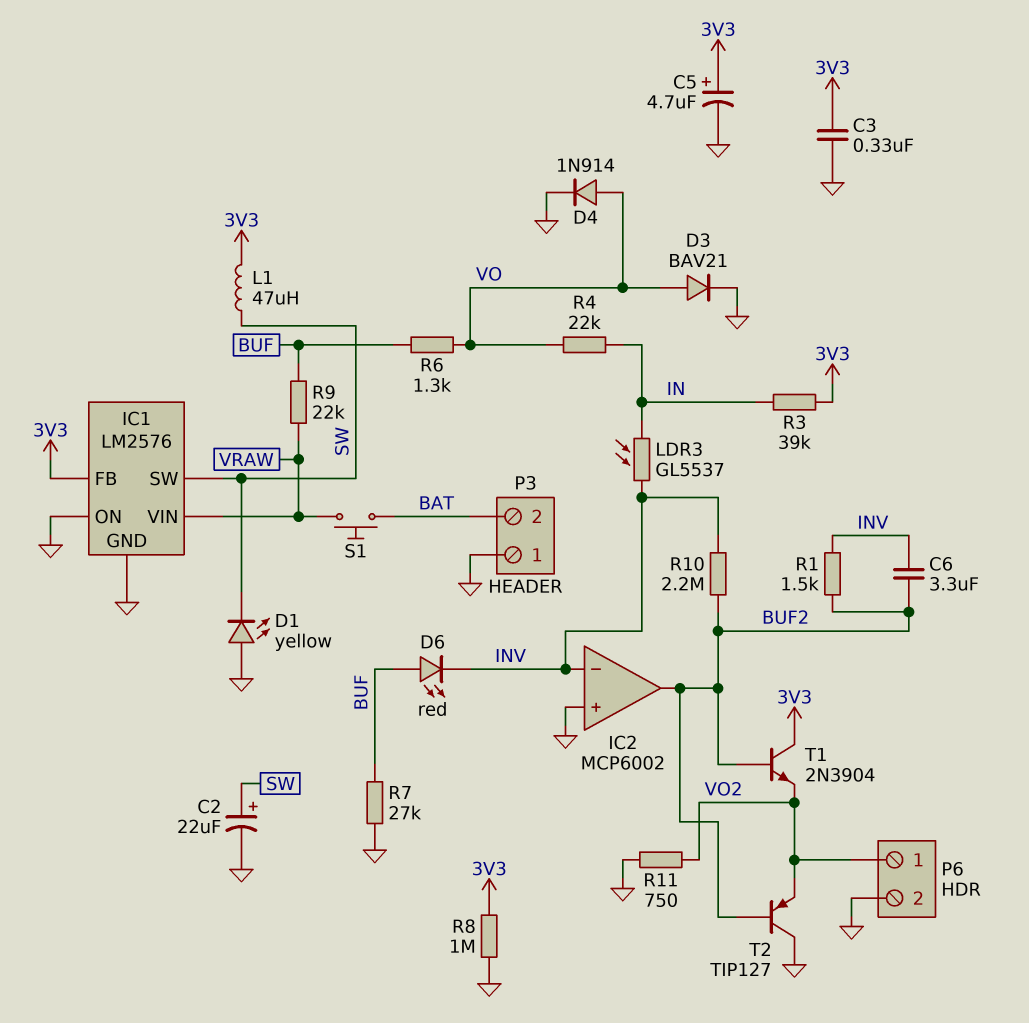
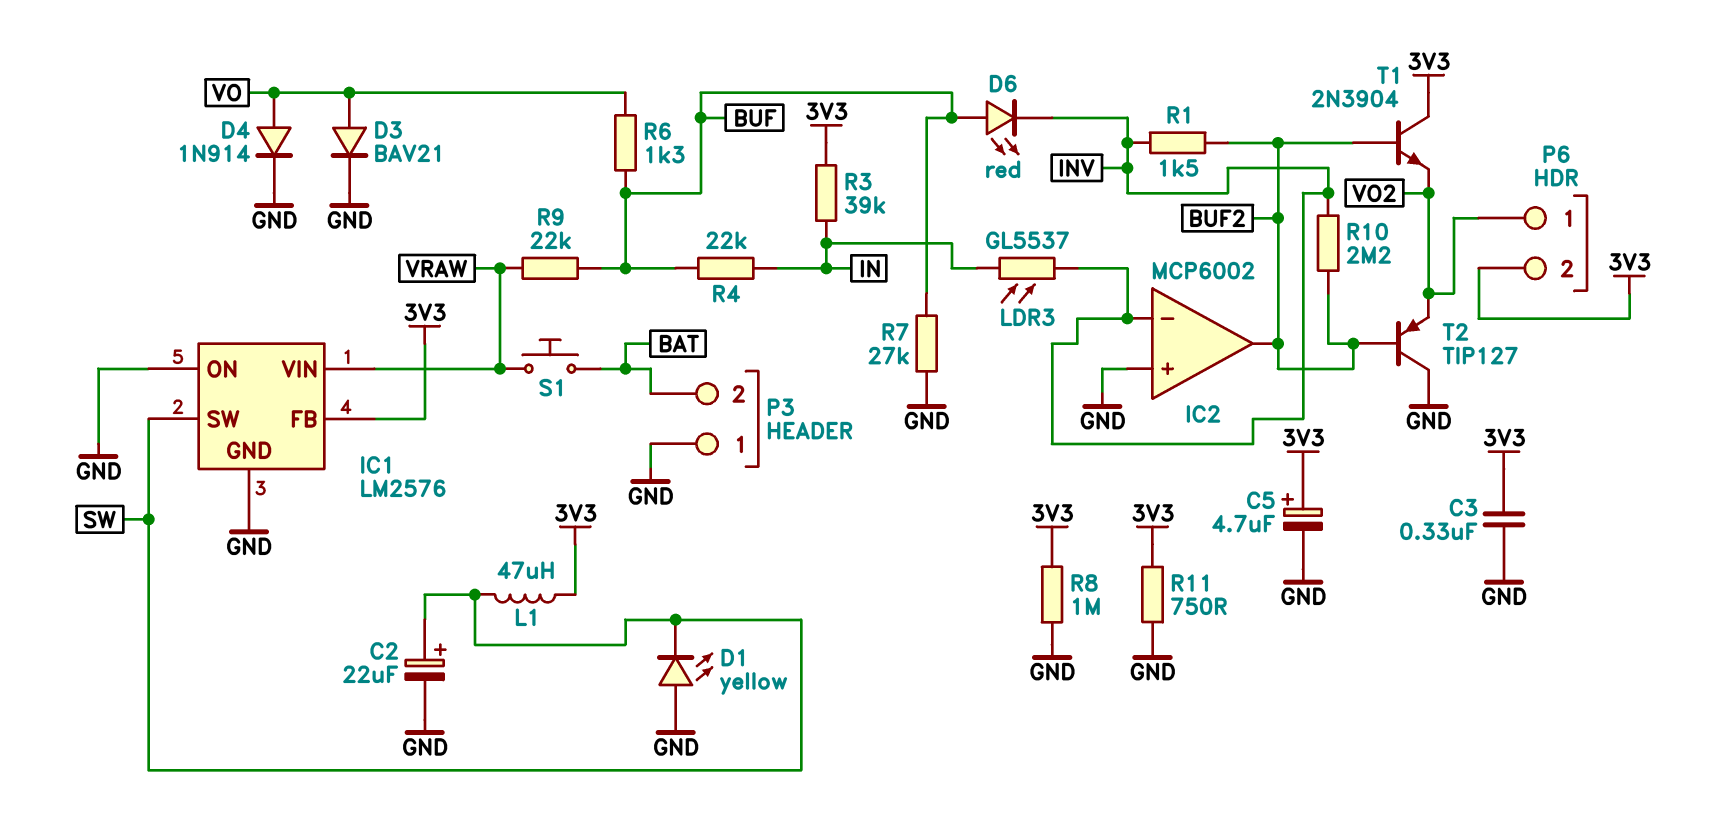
C6: 3.3uF (BUF2, INV) -> none
P6 pin 2: GND -> 3V3
R4: 22k (IN, VO) -> 22k (BUF, IN)
R11: 750 (GND, VO2) -> 750 (3V3, GND)

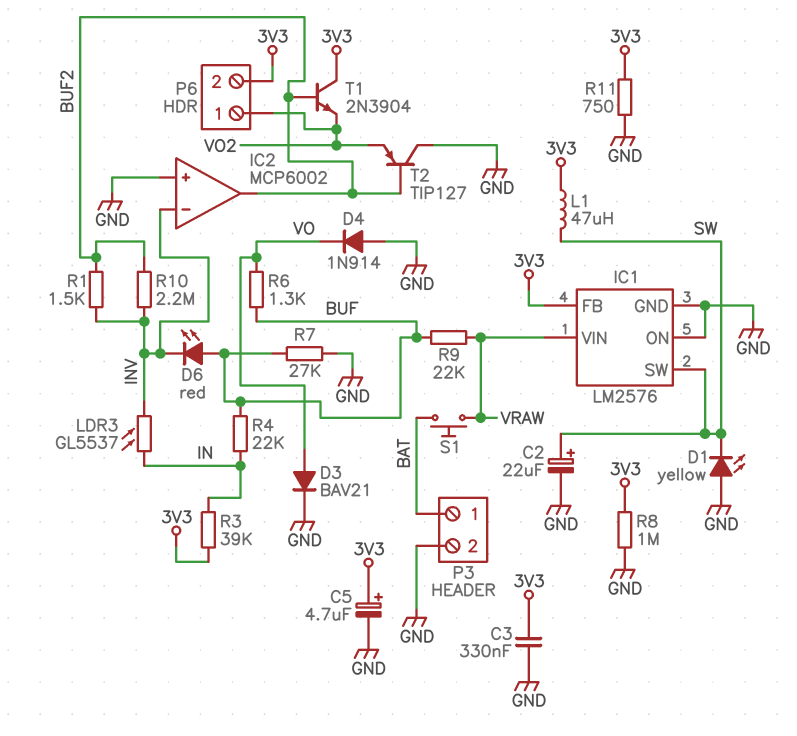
D4: diode 1N914 (A VO, K GND) -> diode 1N914 (A GND, K VO)
P3 pin 1: GND -> BAT
P3 pin 2: BAT -> GND

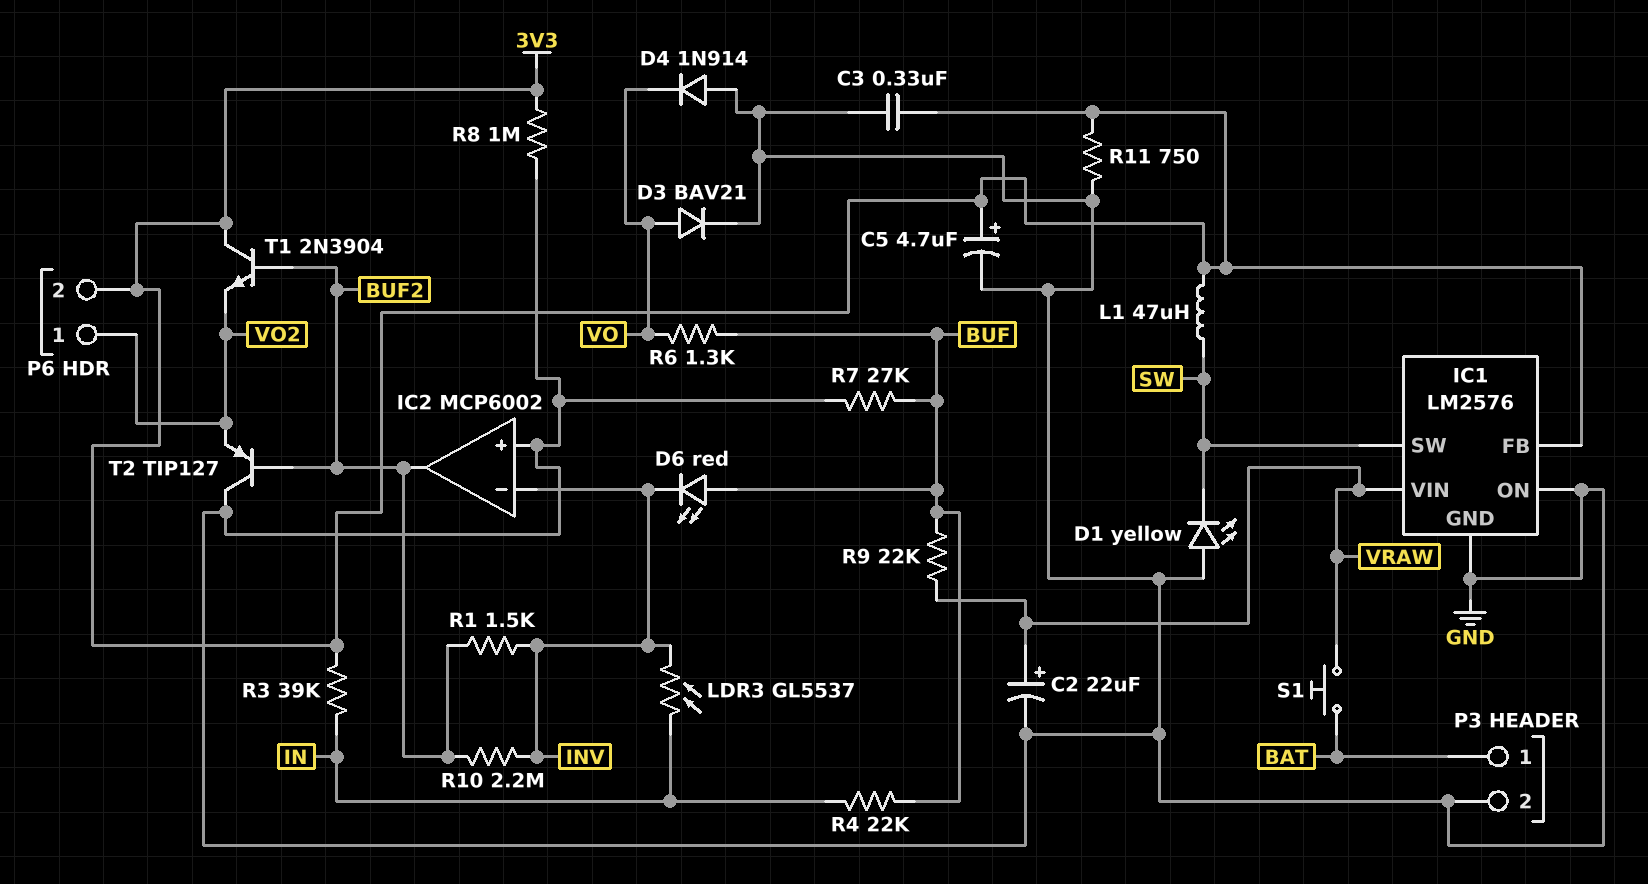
C2: 22uF (plus SW, minus GND) -> 22uF (plus VRAW, minus GND)

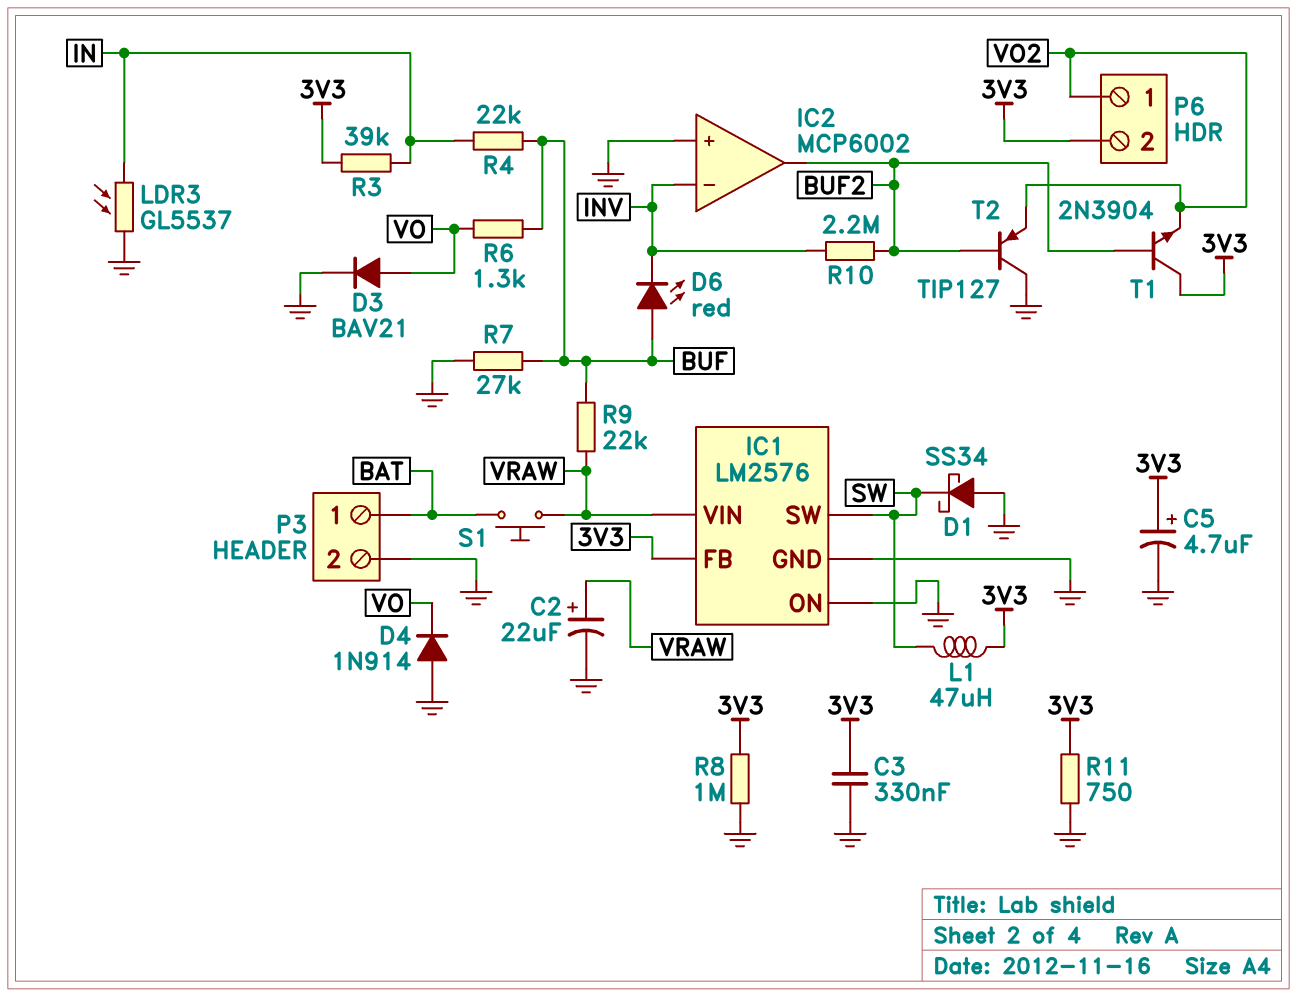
D1: LED yellow (A GND, K SW) -> schottky SS34 (A GND, K SW)
LDR3: GL5537 (IN, INV) -> GL5537 (GND, IN)
R1: 1.5k (BUF2, INV) -> none

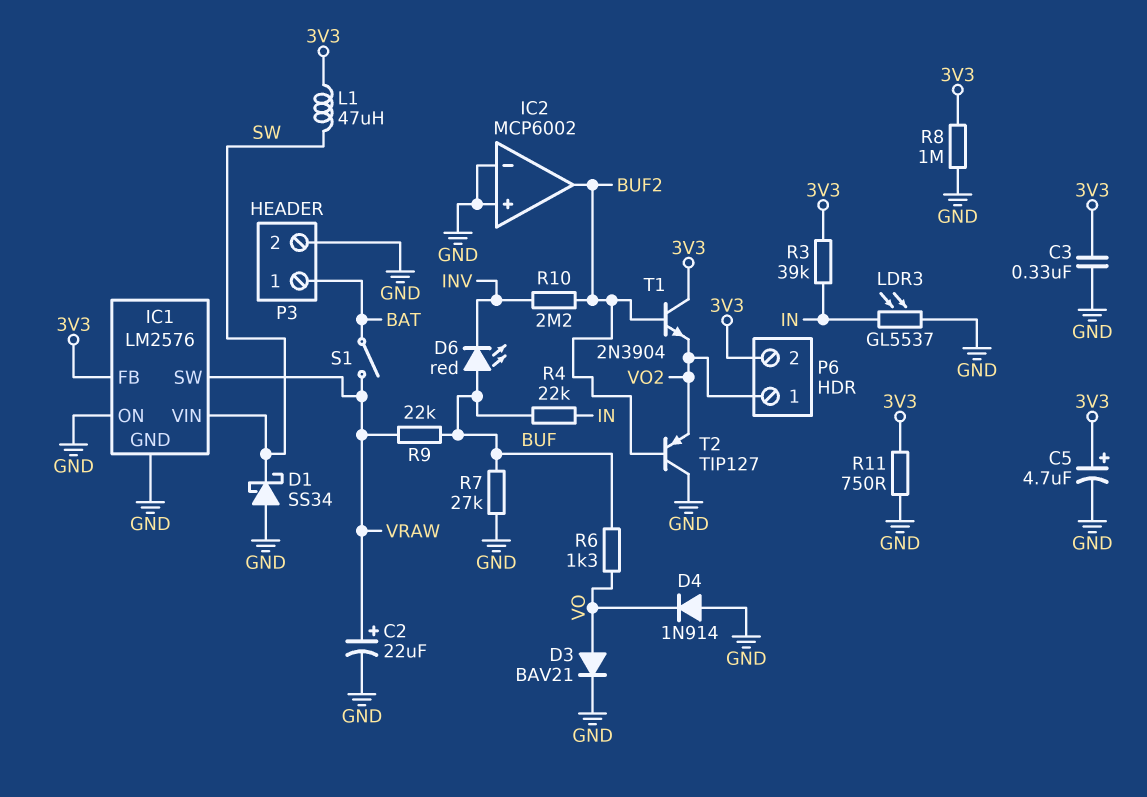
IC1 pin SW: SW -> VRAW
IC1 pin VIN: VRAW -> SW
IC2 pin in-: INV -> GND
S1: button (BAT, VRAW) -> switch (BAT, VRAW)

